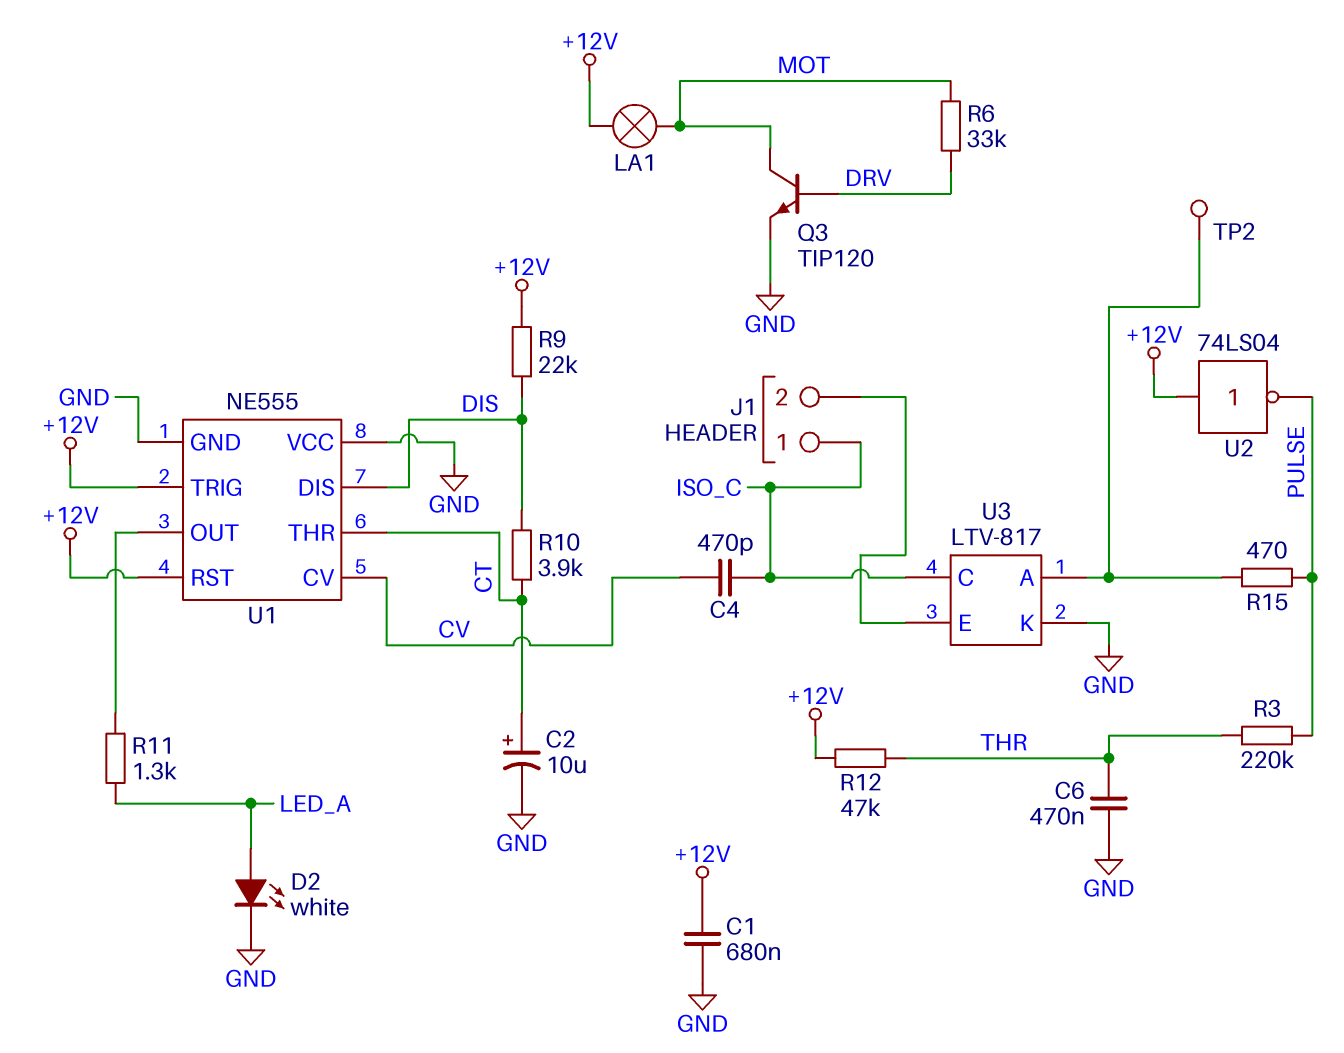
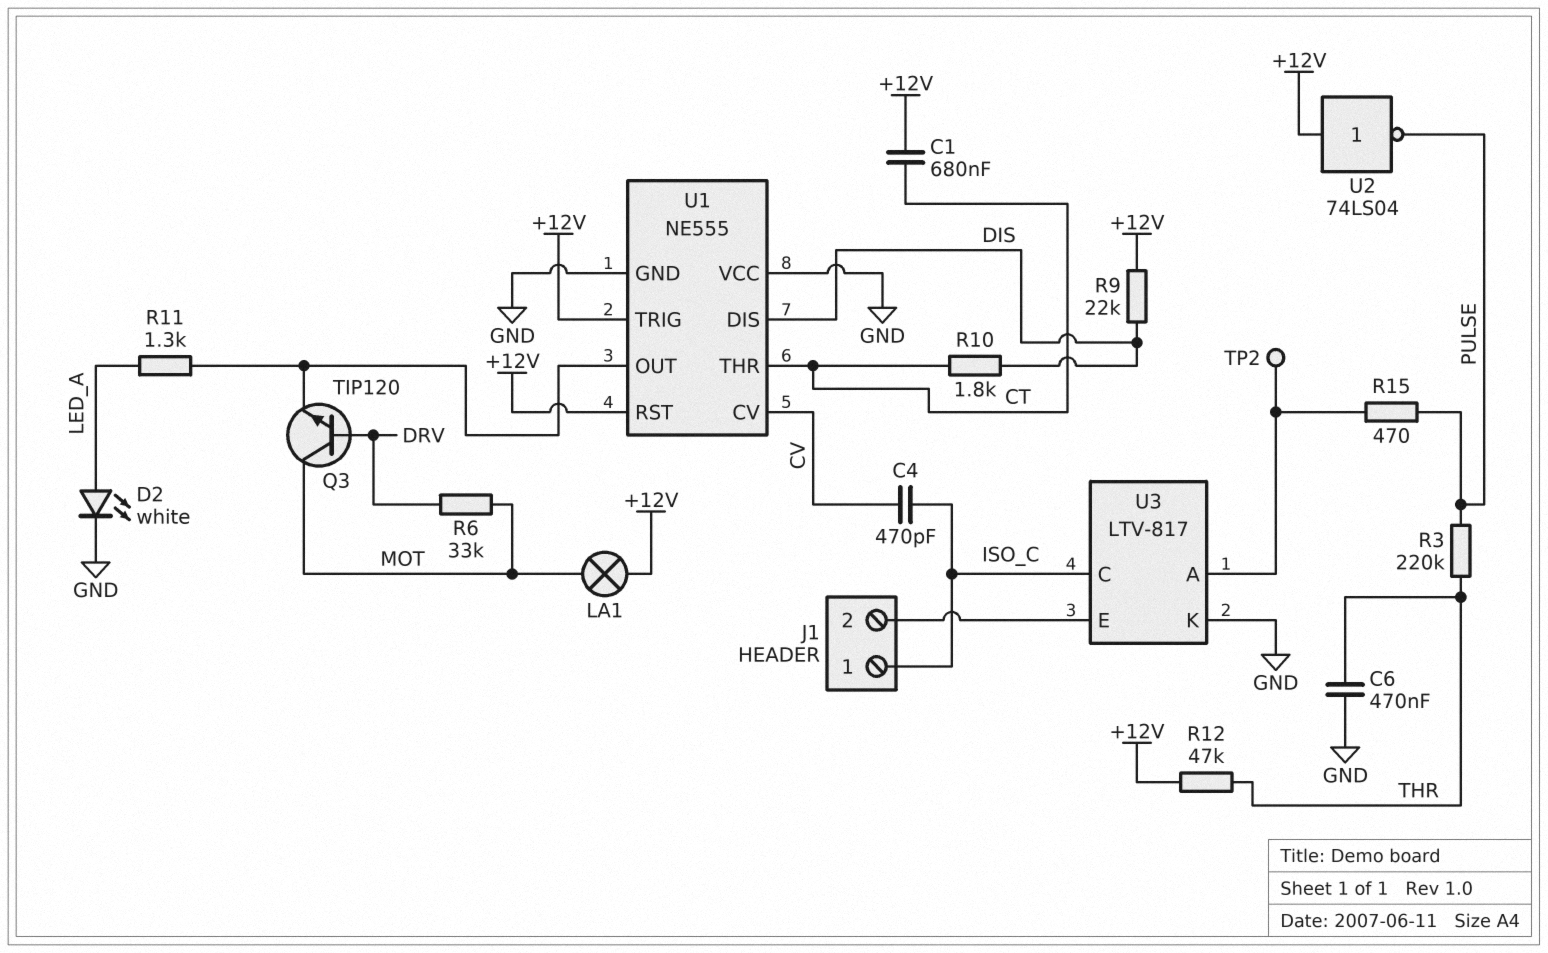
C1: 680nF (+12V, GND) -> 680nF (+12V, CT)
C2: 10uF (plus CT, minus GND) -> none
Q3: NPN TIP120 (B DRV, C MOT, E GND) -> NPN TIP120 (B DRV, C MOT, E U1/OUT)
R10: 3.9k (CT, DIS) -> 1.8k (CT, DIS)

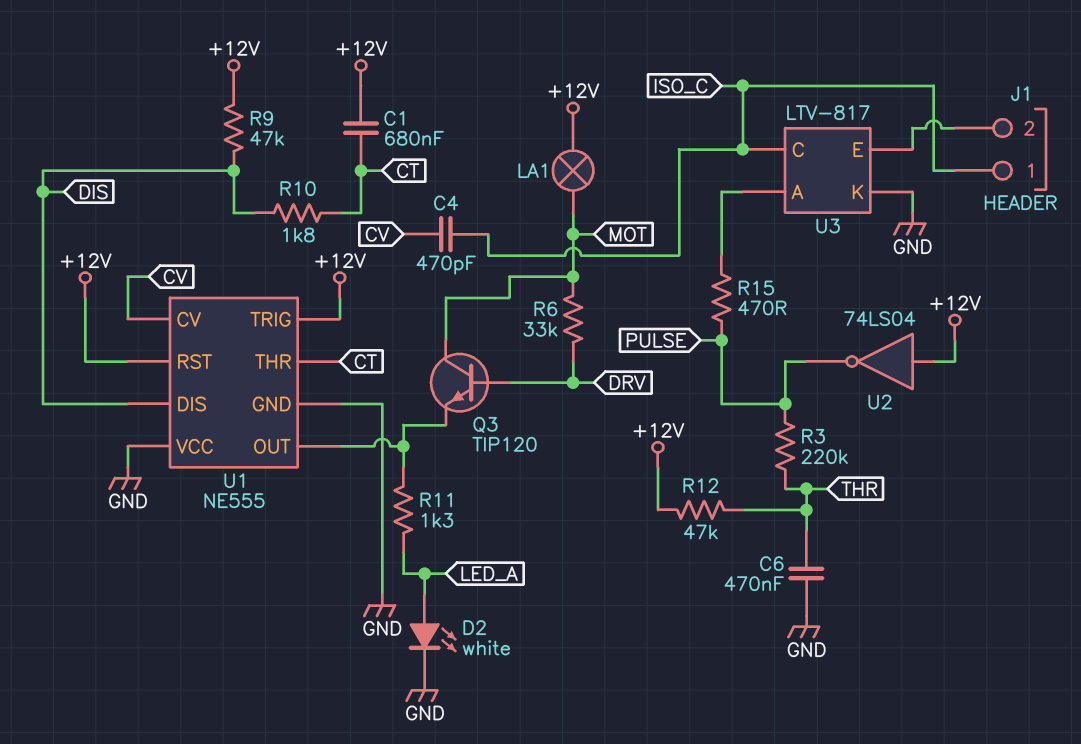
R9: 22k (+12V, DIS) -> 47k (+12V, DIS)
TP2: test point (U3/A) -> none

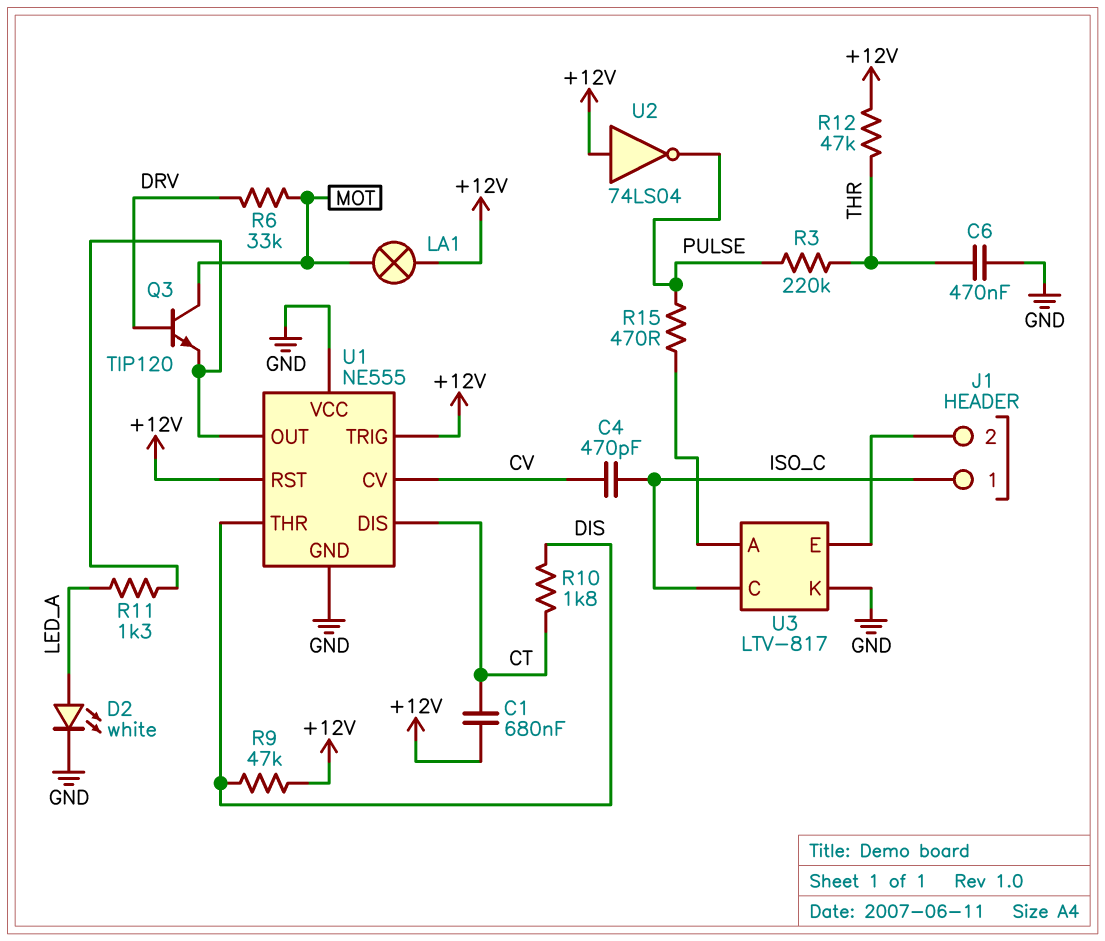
U1 pin DIS: DIS -> CT
U1 pin THR: CT -> DIS

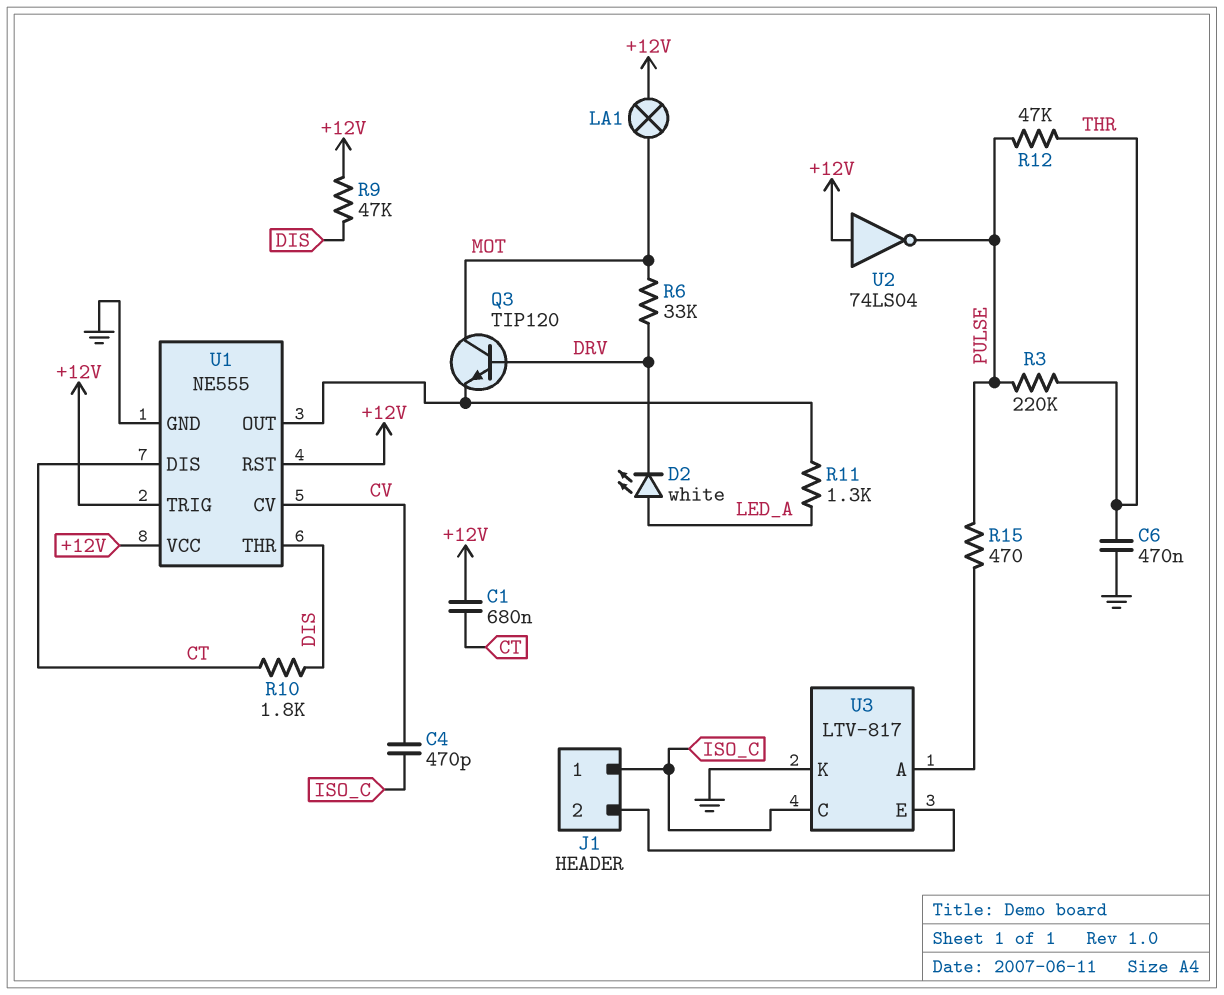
D2: LED white (A LED_A, K GND) -> LED white (A LED_A, K DRV)
R12: 47k (+12V, THR) -> 47k (PULSE, THR)
U1 pin VCC: GND -> +12V

